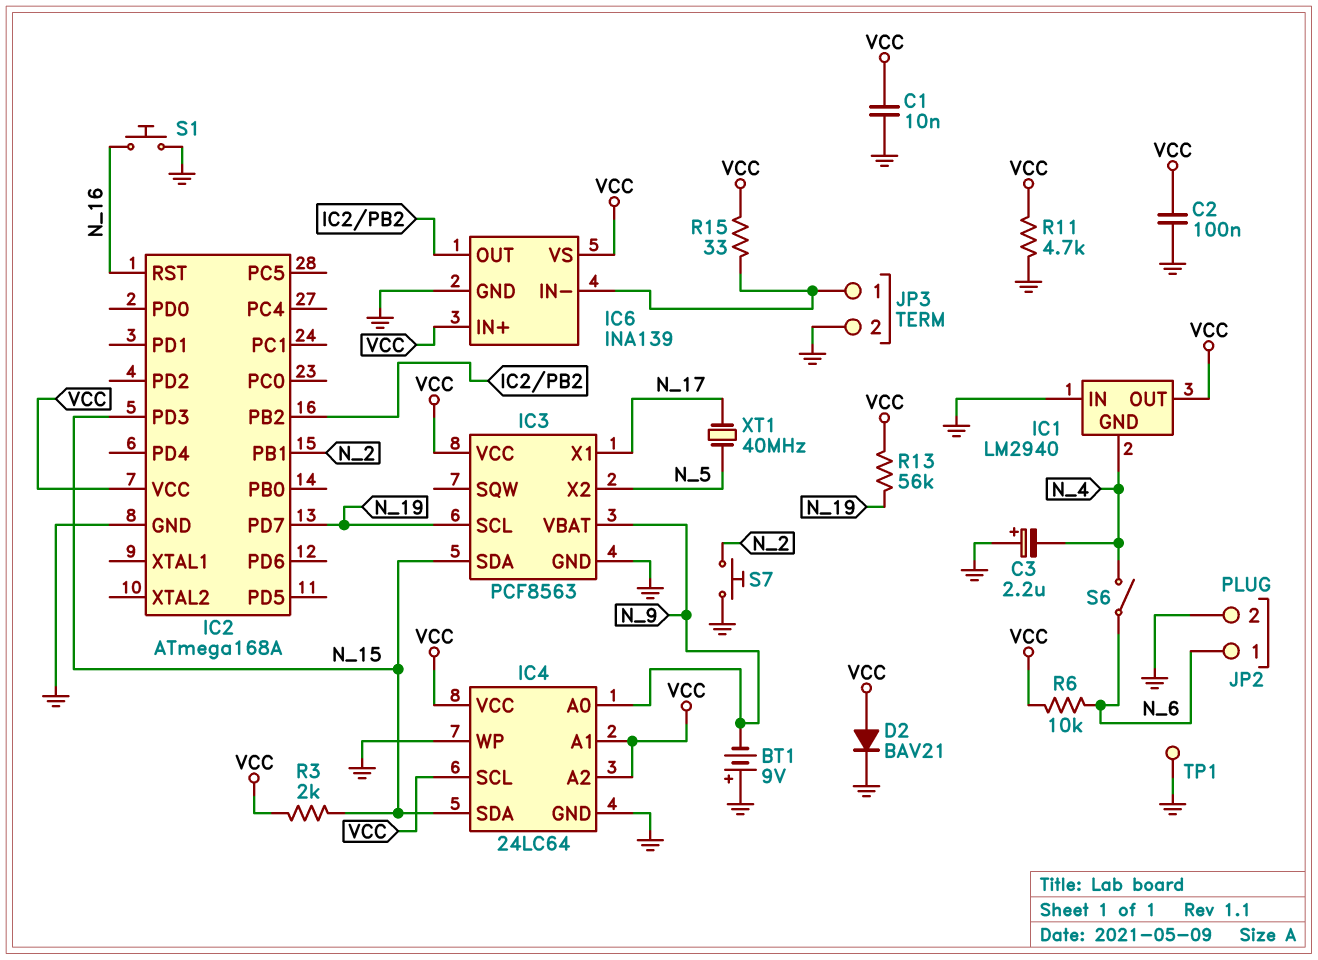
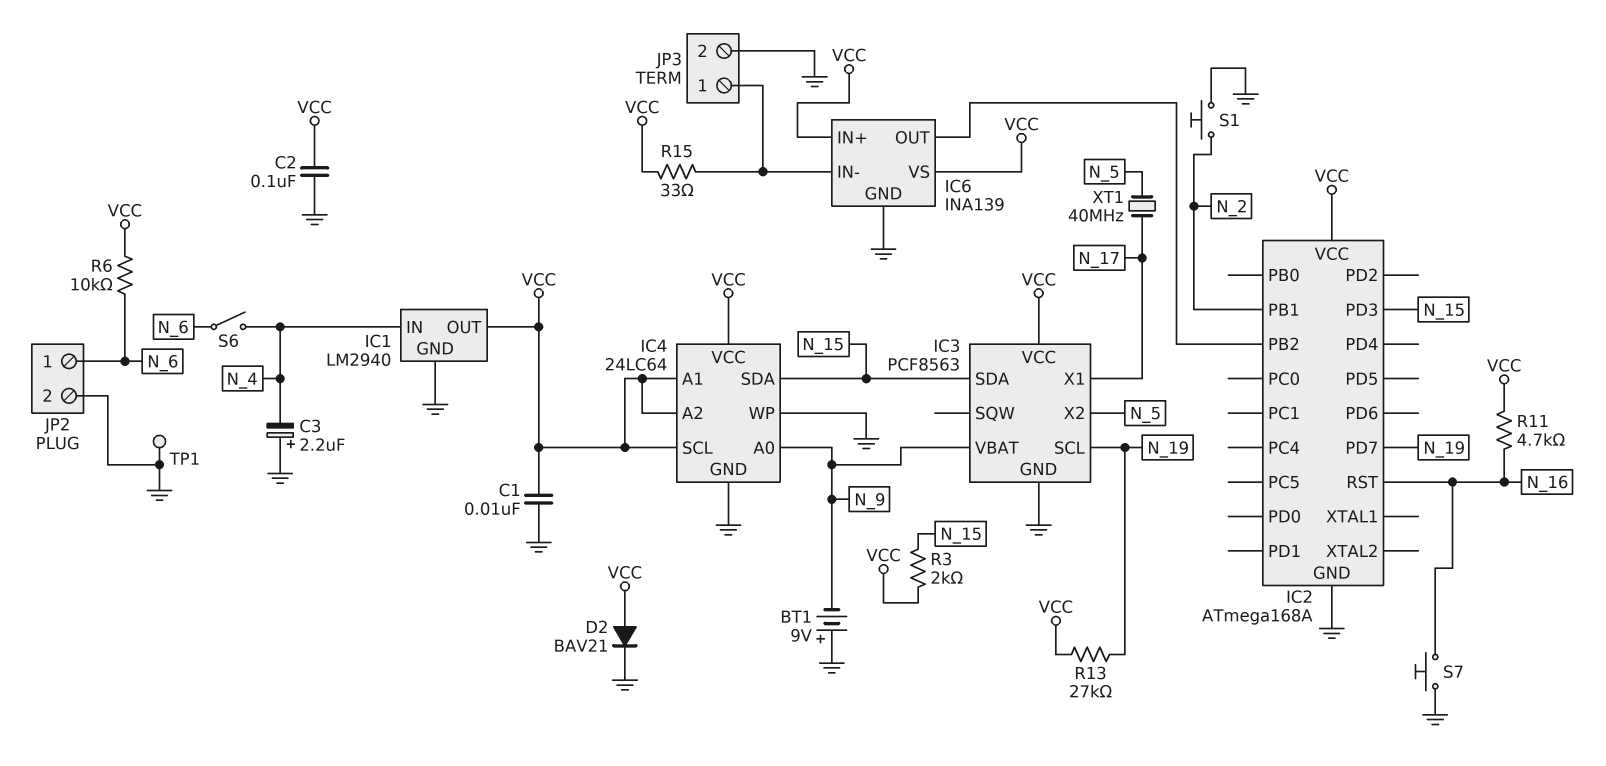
IC1 pin GND: N_4 -> GND
IC1 pin IN: GND -> N_4
R11: 4.7k (GND, VCC) -> 4.7k (N_16, VCC)
R13: 56k (N_19, VCC) -> 27k (N_19, VCC)
S1: button (GND, N_16) -> button (GND, N_2)
S7: button (GND, N_2) -> button (GND, N_16)

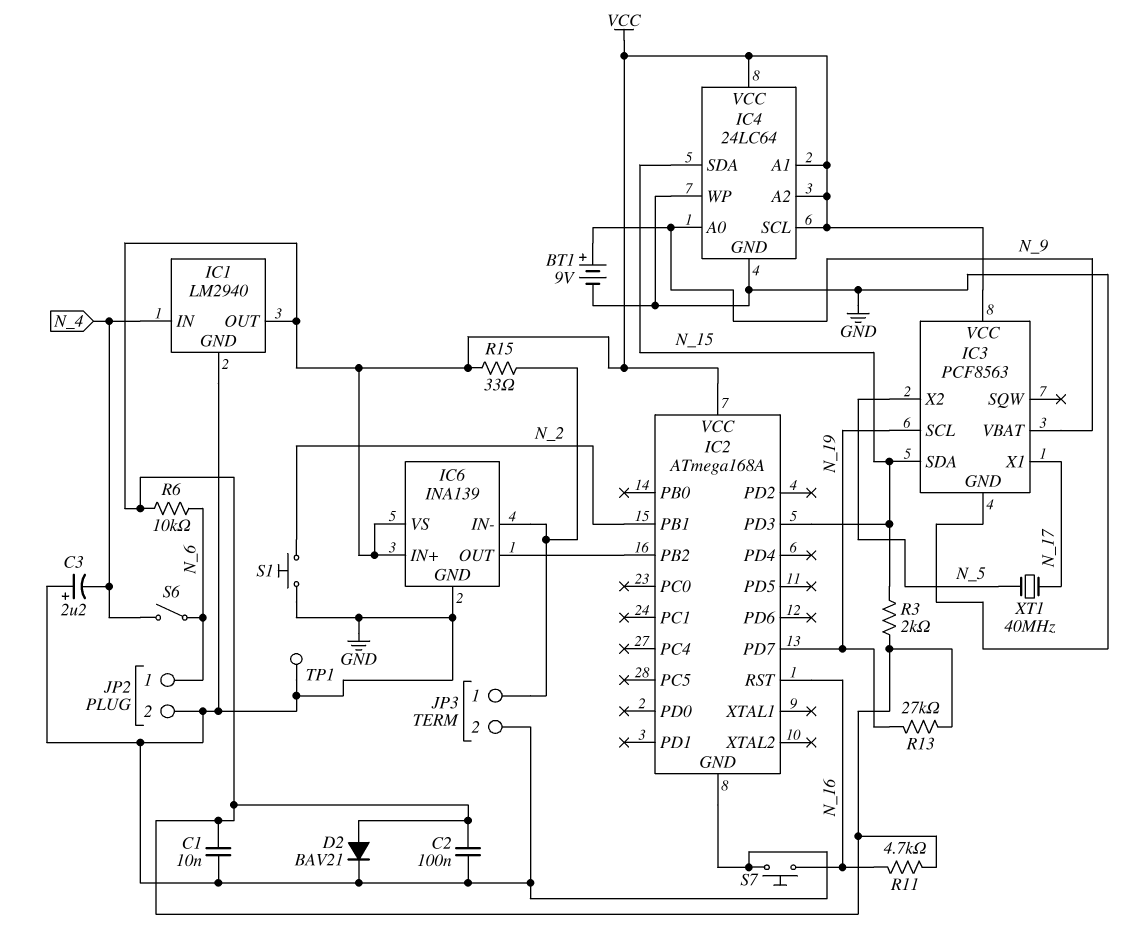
BT1: 9V (plus GND, minus N_9) -> 9V (plus N_9, minus GND)

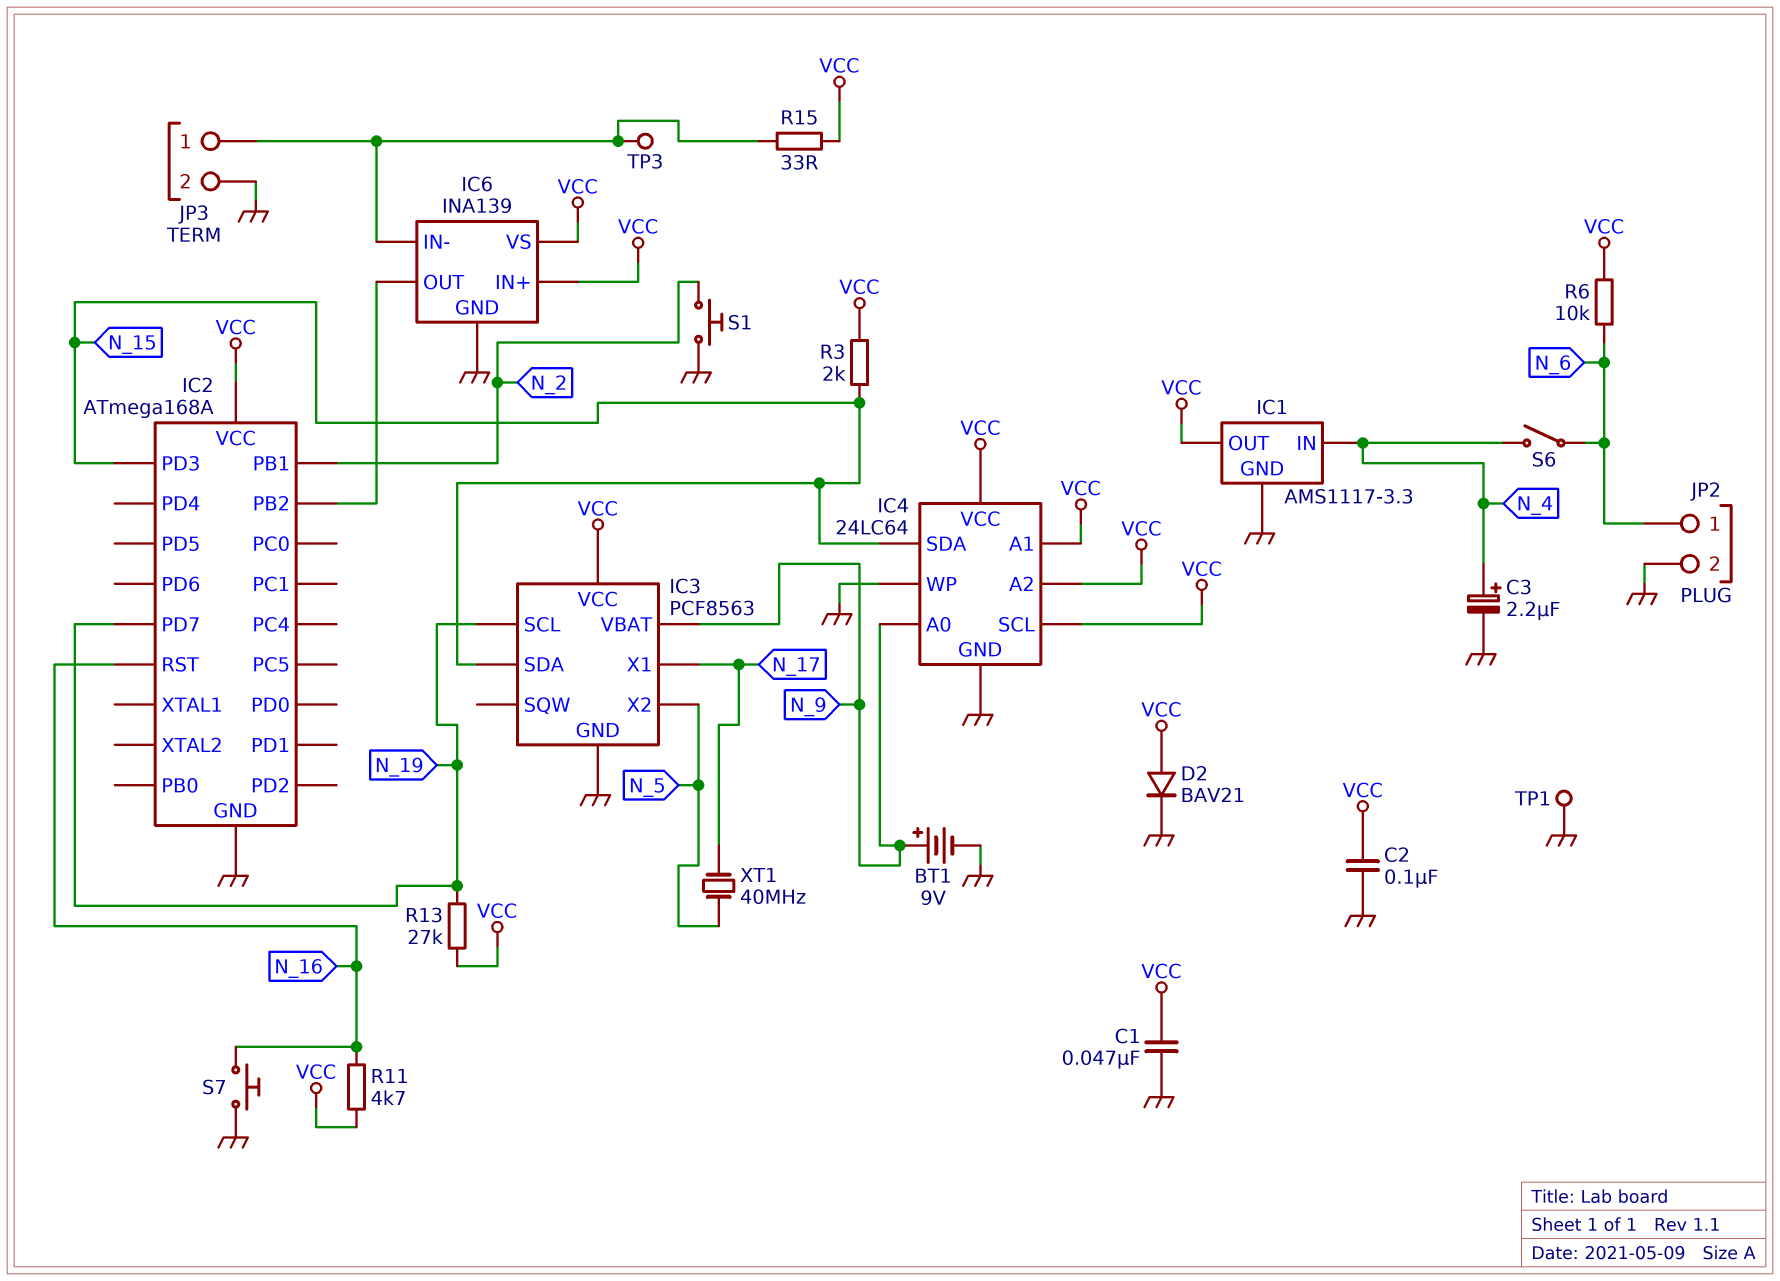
C1: 10nF (GND, VCC) -> 47nF (GND, VCC)
C3: 2.2uF (plus GND, minus N_4) -> 2.2uF (plus N_4, minus GND)
IC1: LM2940 -> AMS1117-3.3
TP3: none -> test point (IC6/IN-)

